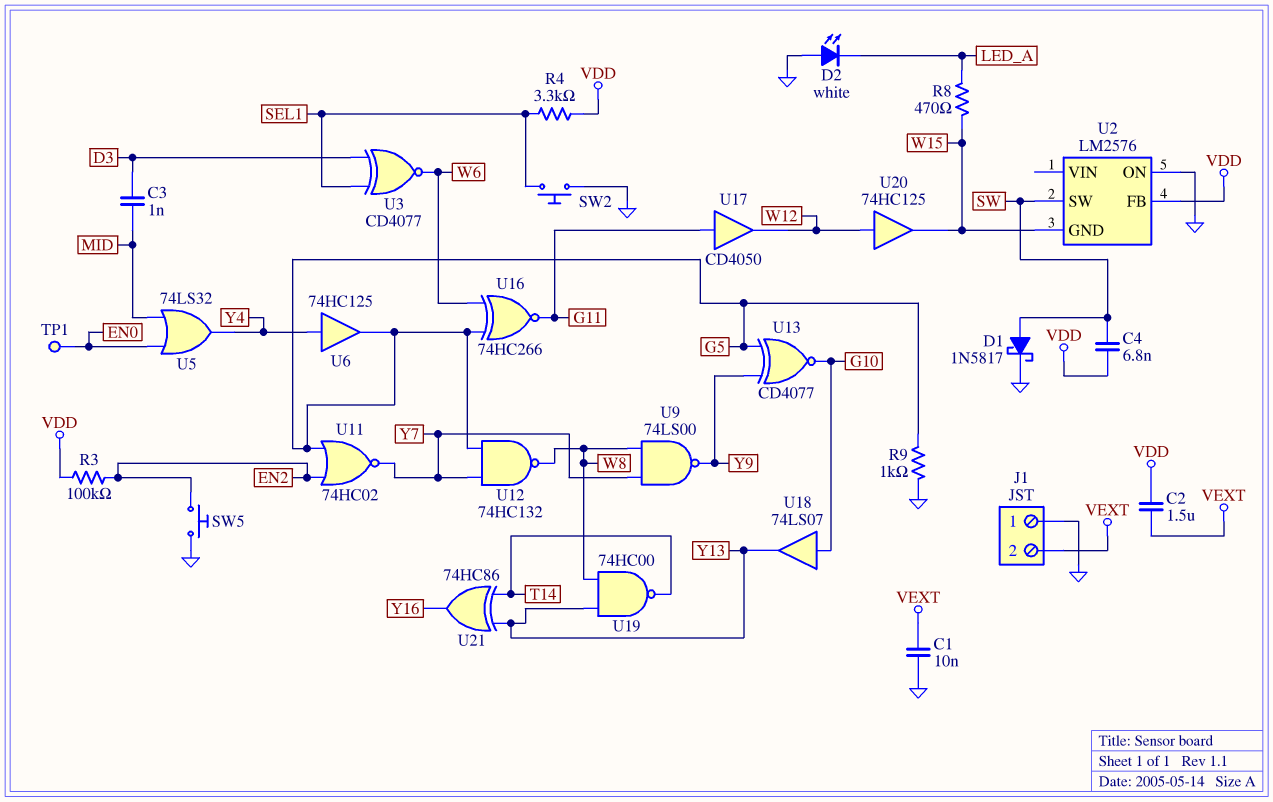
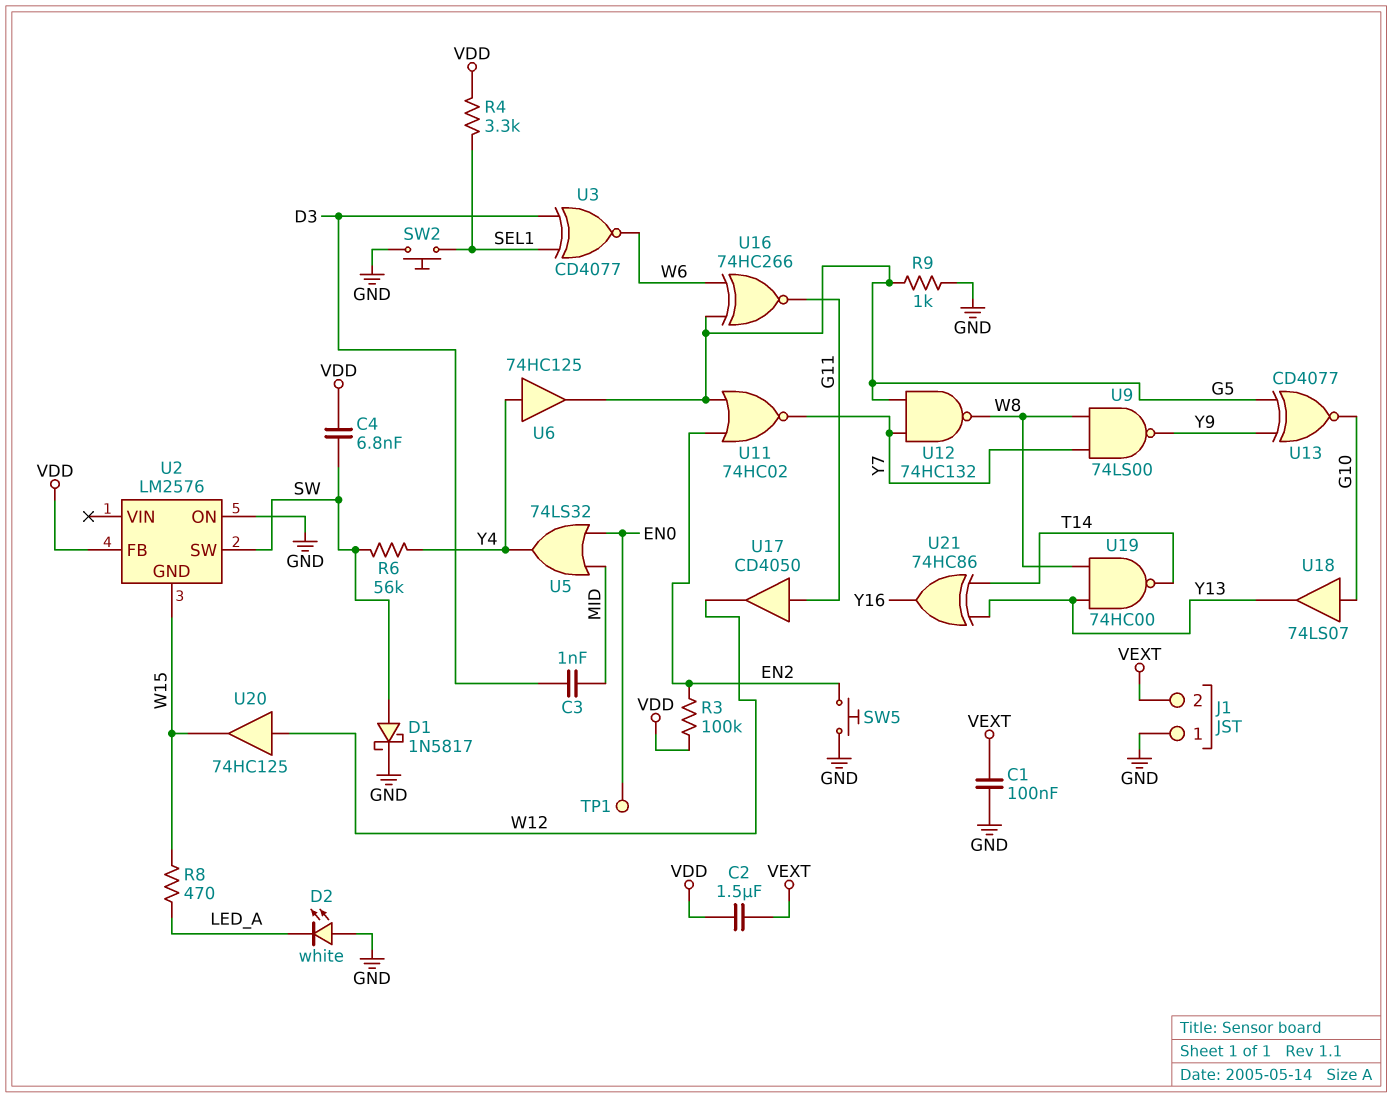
C1: 10nF (GND, VEXT) -> 100nF (GND, VEXT)
R6: none -> 56k (SW, Y4)

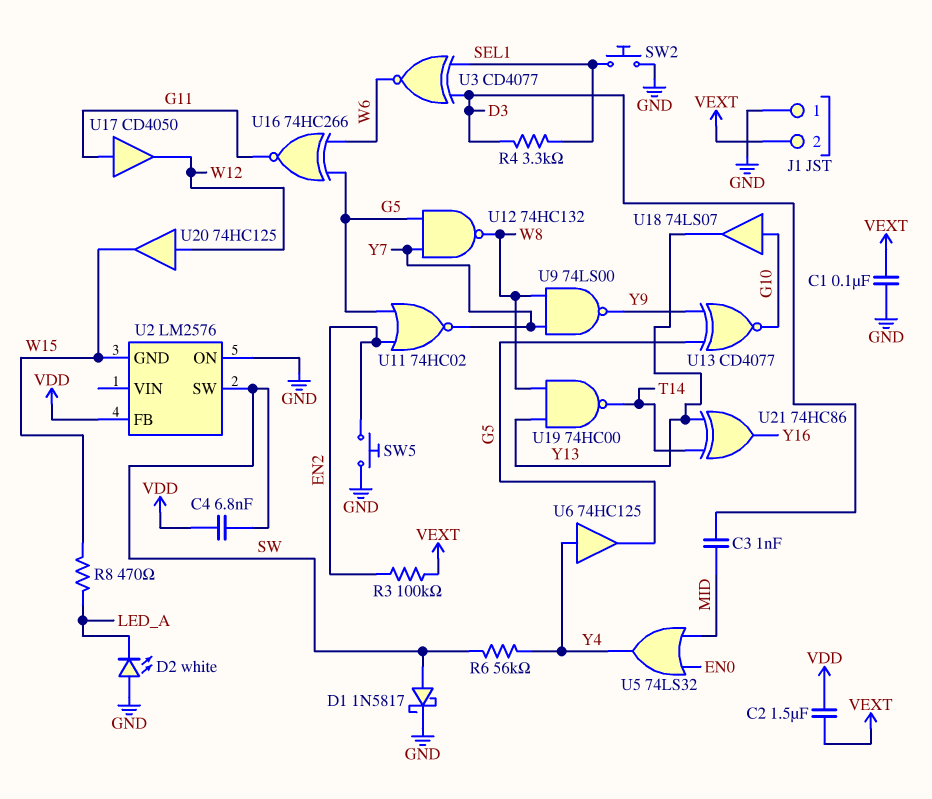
R3: 100k (EN2, VDD) -> 100k (EN2, VEXT)
R4: 3.3k (SEL1, VDD) -> 3.3k (D3, SEL1)
R9: 1k (G5, GND) -> none
TP1: test point (EN0) -> none

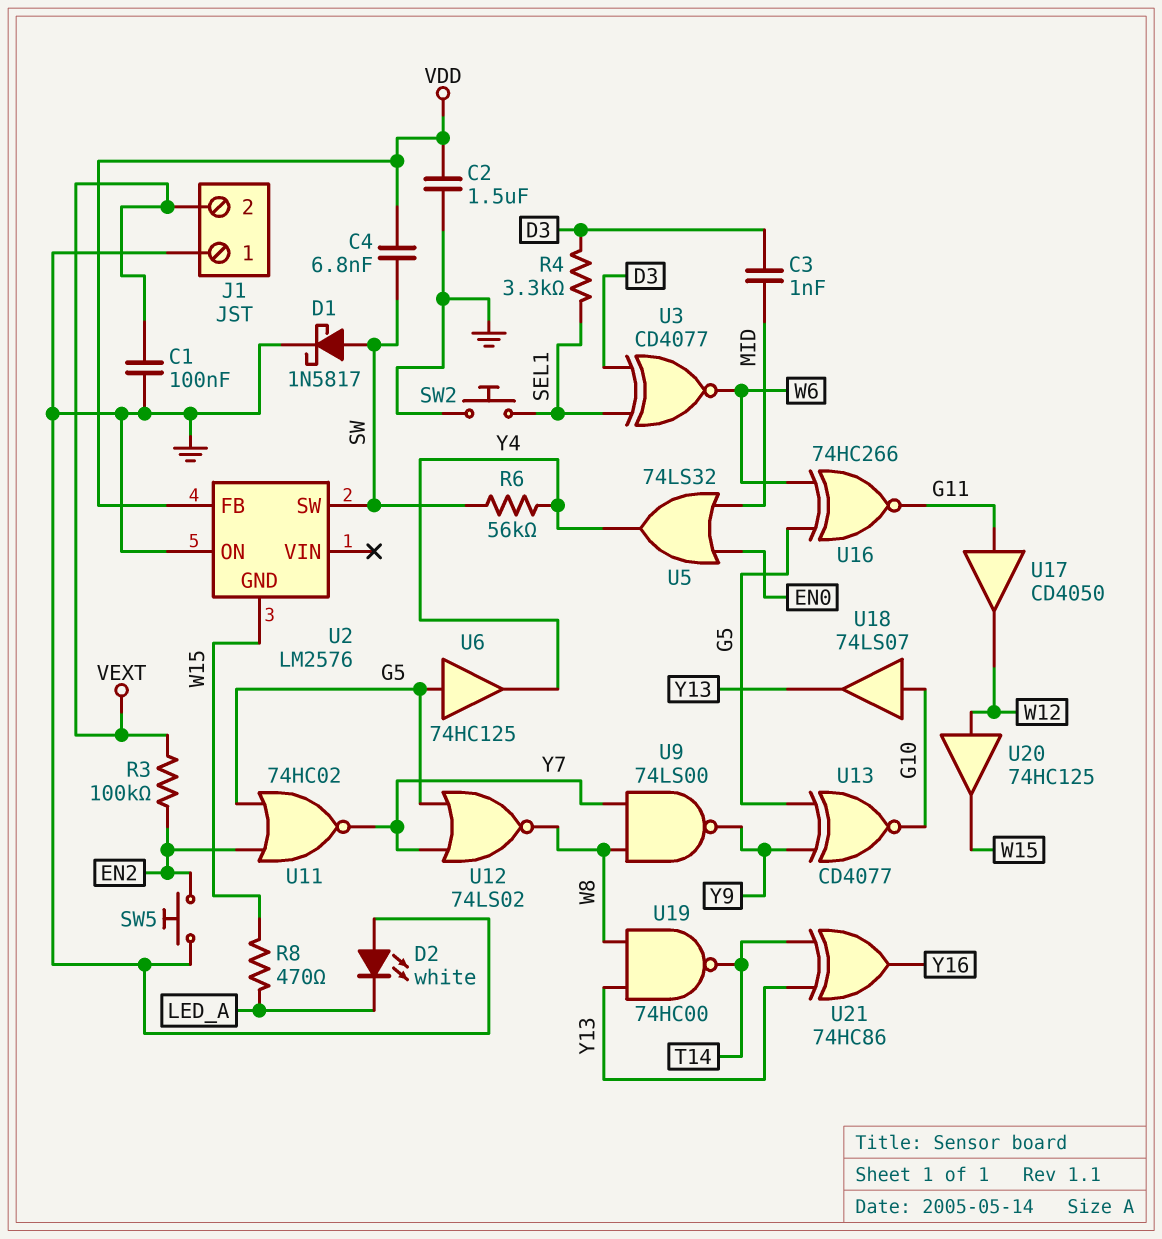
C2: 1.5uF (VDD, VEXT) -> 1.5uF (GND, VDD)
U6: buffer 74HC125 (in Y4, out G5) -> buffer 74HC125 (in G5, out Y4)
U12: NAND 74HC132 (in G5, in Y7, out W8) -> NOR 74LS02 (in G5, in Y7, out W8)

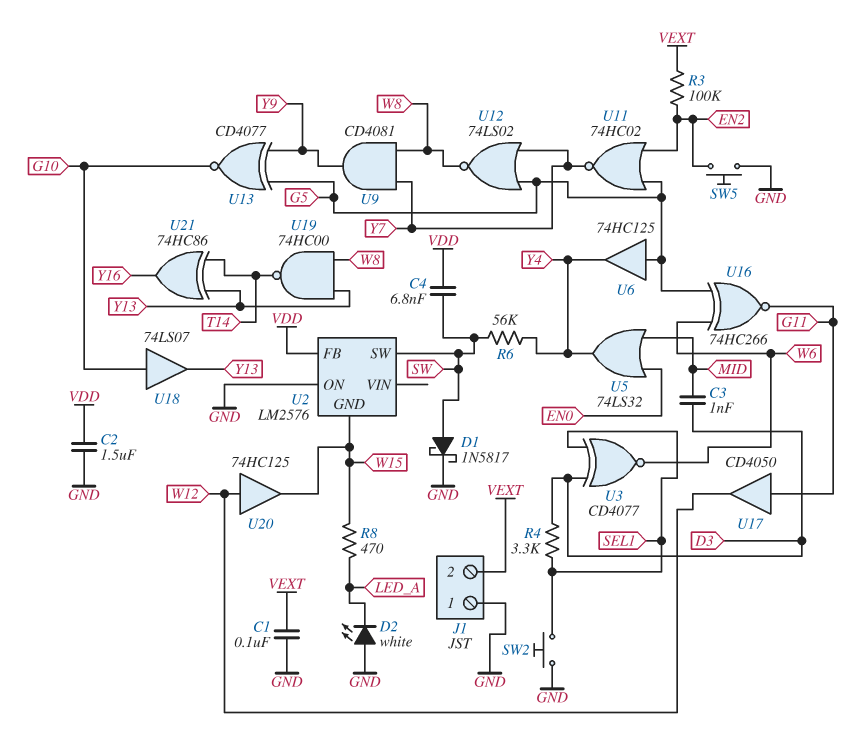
U9: NAND 74LS00 (in W8, in Y7, out Y9) -> AND CD4081 (in W8, in Y7, out Y9)

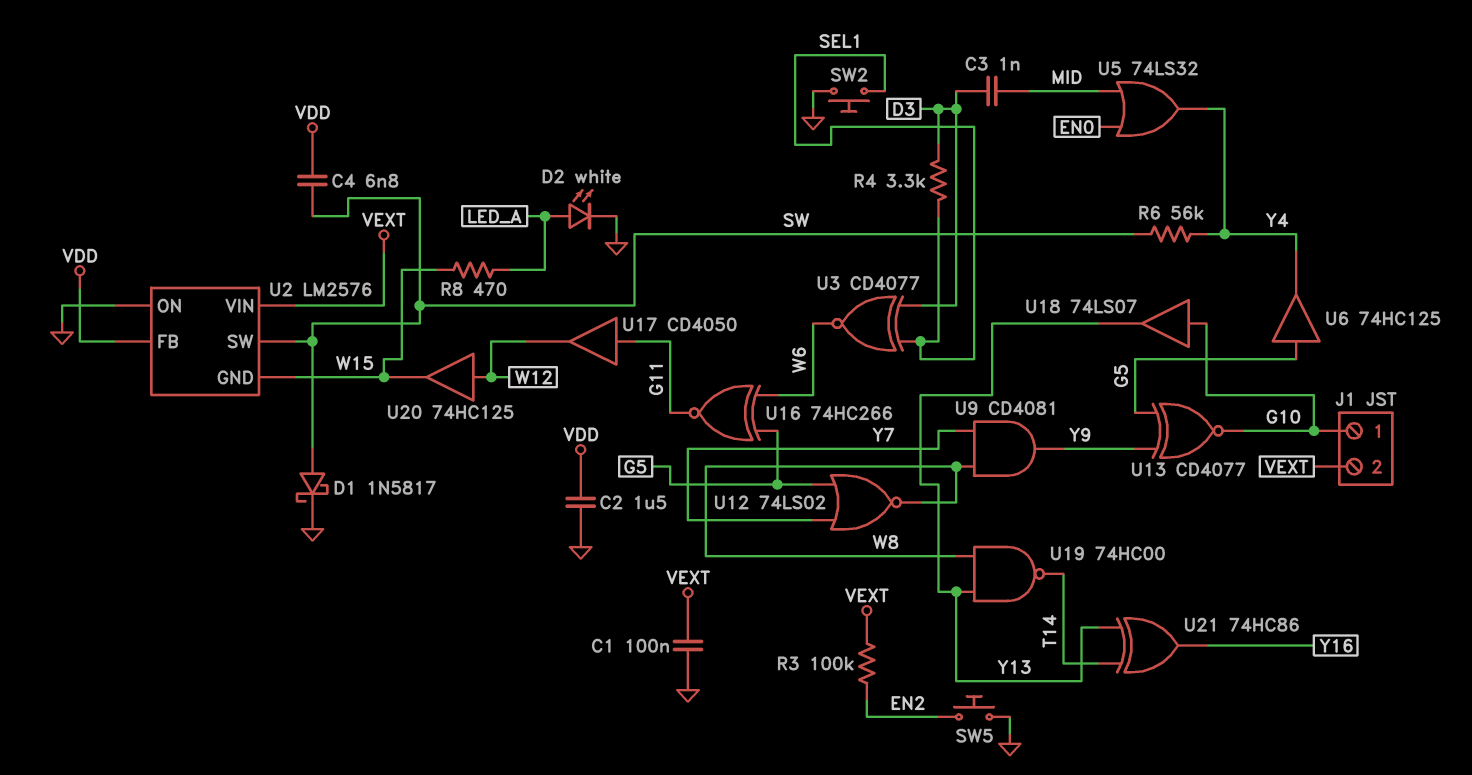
D2: LED white (A GND, K LED_A) -> LED white (A LED_A, K GND)
J1 pin 1: GND -> G10
U2 pin VIN: none -> VEXT
U11: NOR 74HC02 (in EN2, in G5, out Y7) -> none

